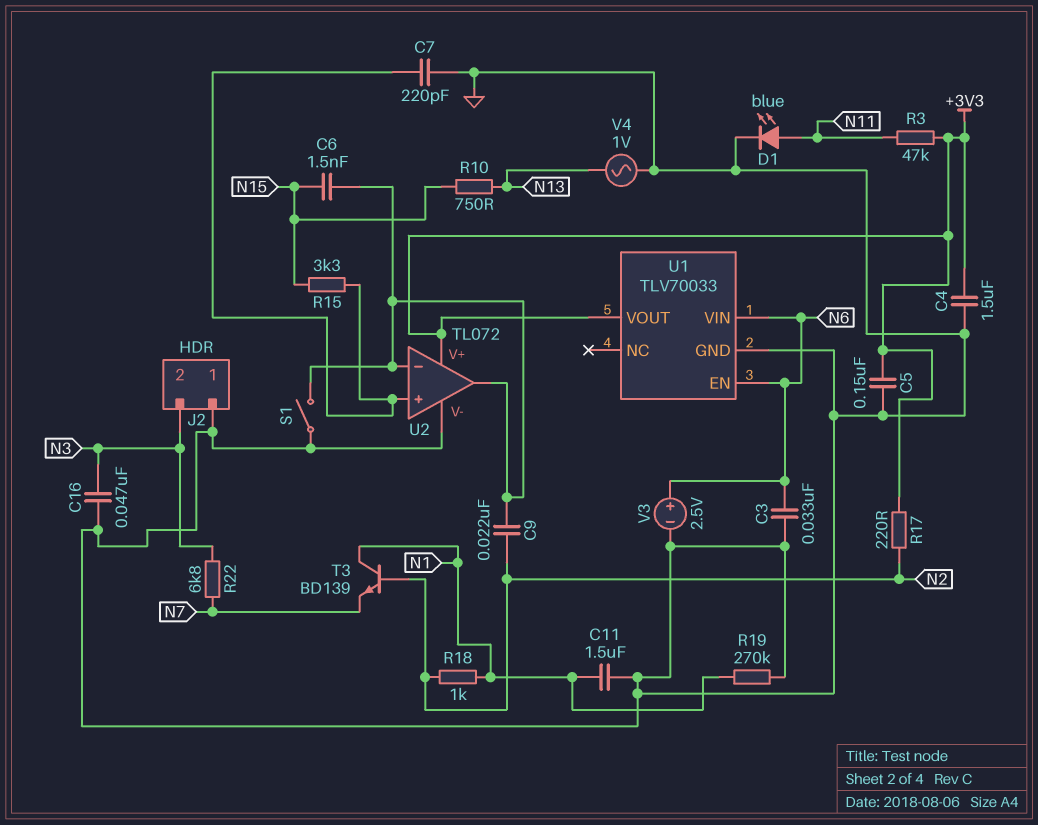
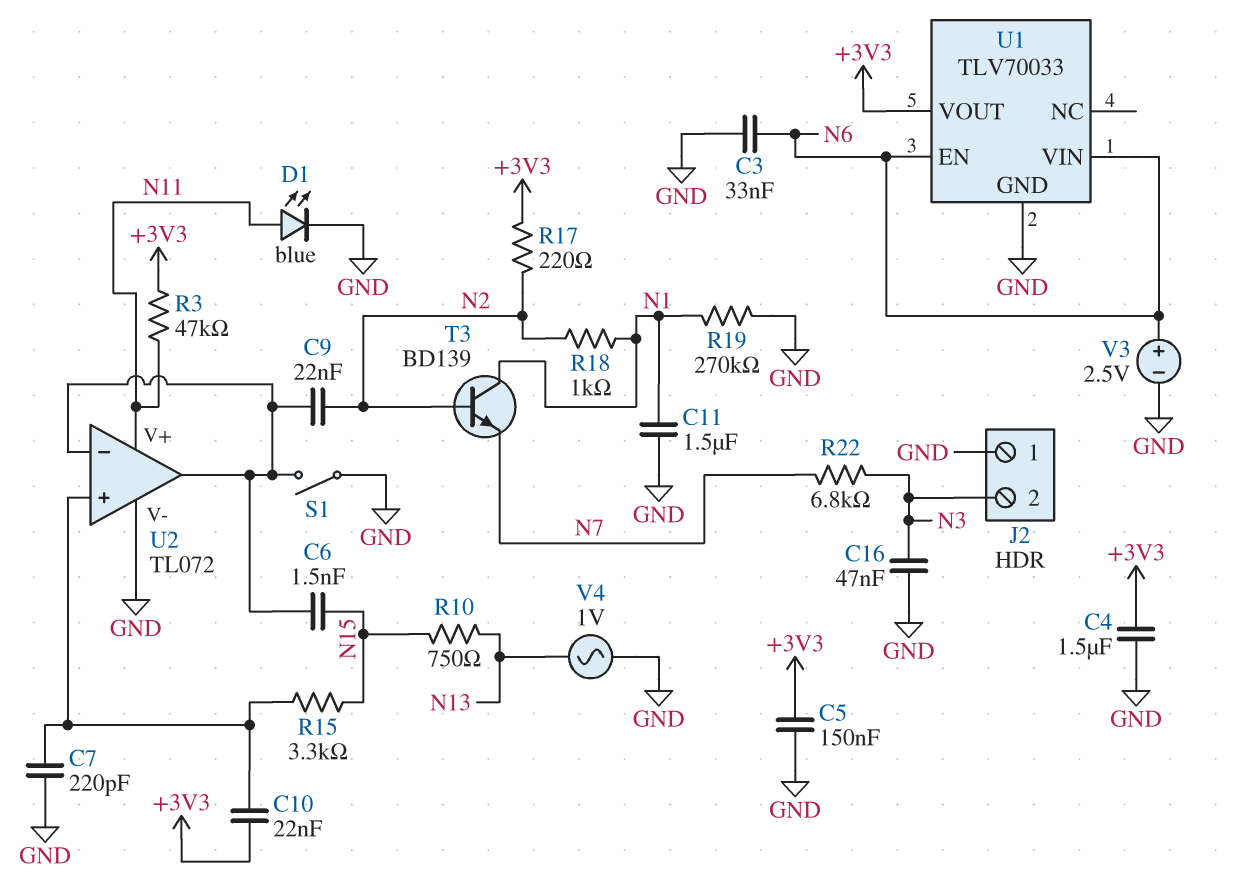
C10: none -> 22nF (+3V3, U2/in+)
U2 pin V+: +3V3 -> N11

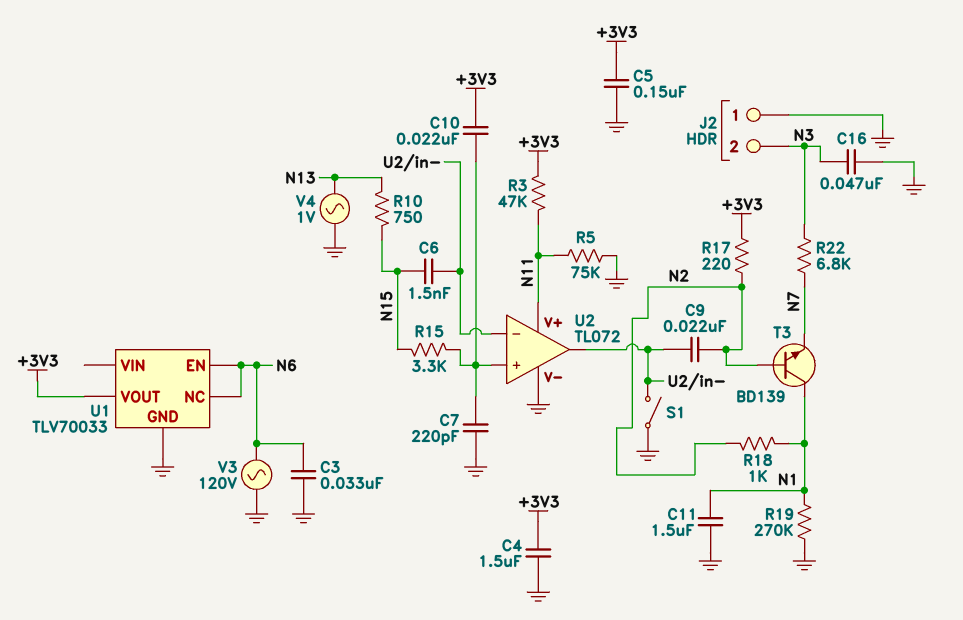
D1: LED blue (A N11, K GND) -> none
R5: none -> 75k (GND, N11)
U1 pin NC: none -> N6
U1 pin VIN: N6 -> none
V3: 2.5V (plus N6, minus GND) -> AC 120V (GND, N6)

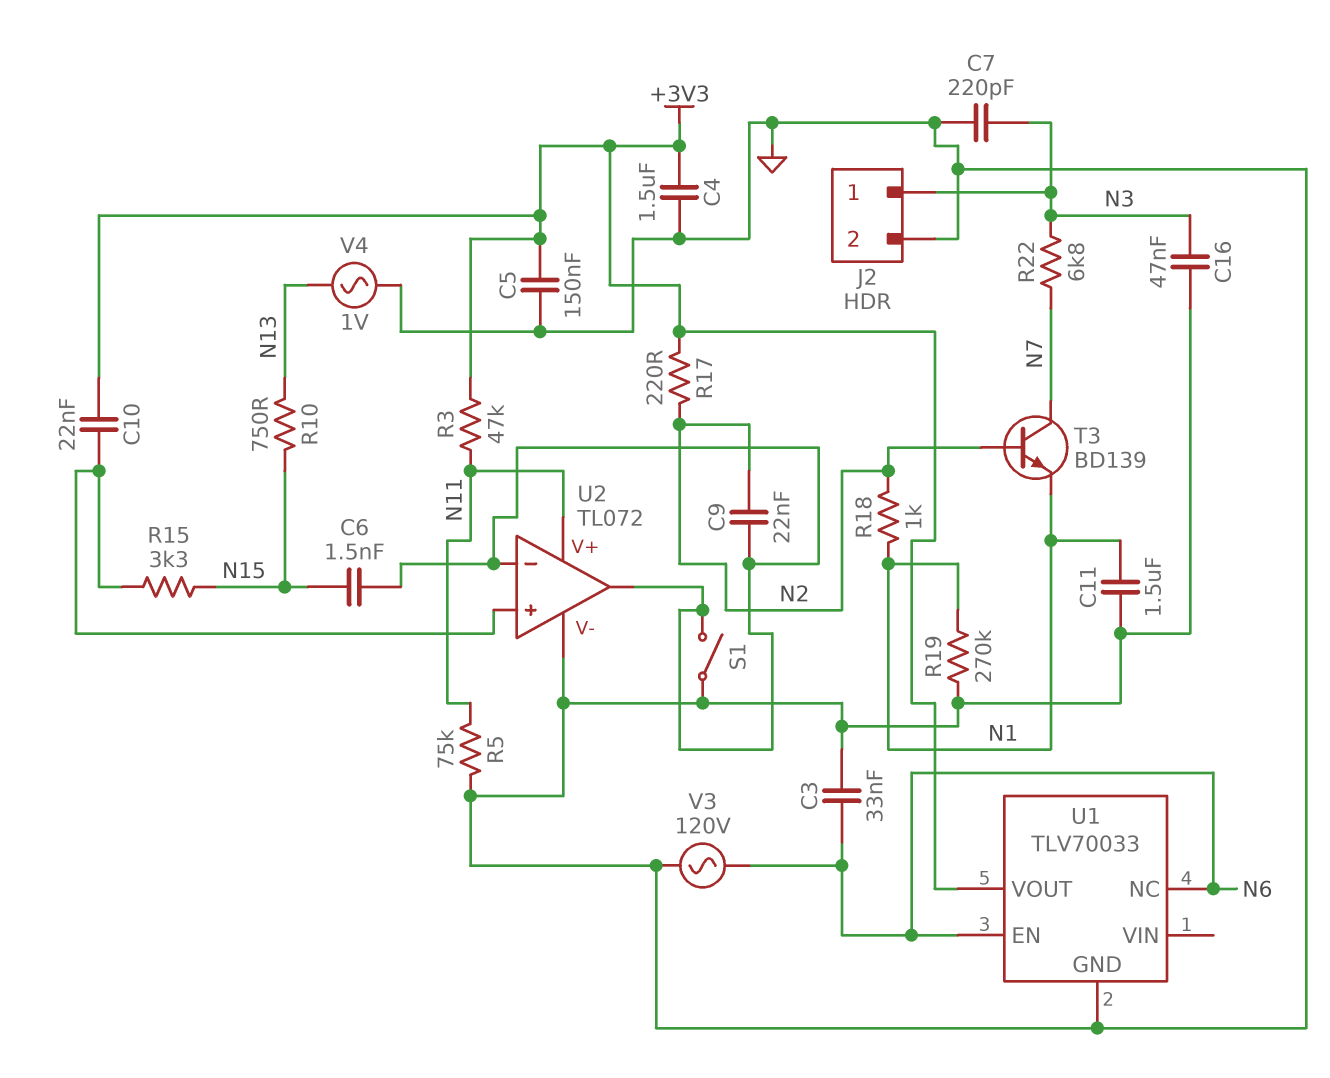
C7: 220pF (GND, U2/in+) -> 220pF (GND, N3)
J2 pin 1: GND -> N3
J2 pin 2: N3 -> GND
T3: NPN BD139 (B N2, C N1, E N7) -> NPN BD139 (B N2, C N7, E N1)

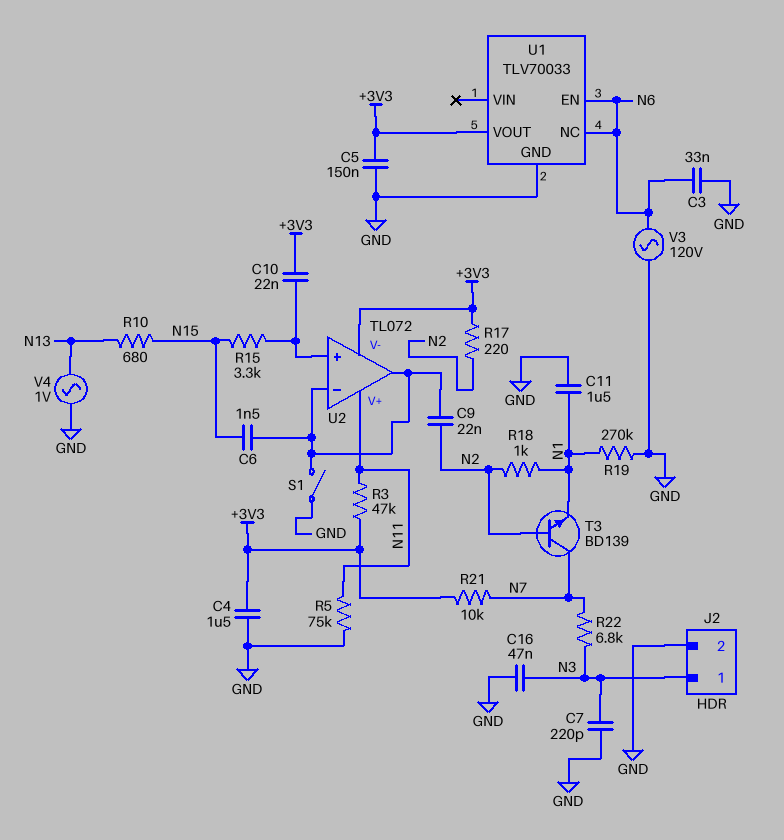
R10: 750 (N13, N15) -> 680 (N13, N15)
R21: none -> 10k (+3V3, N7)
U2 pin V-: GND -> +3V3

